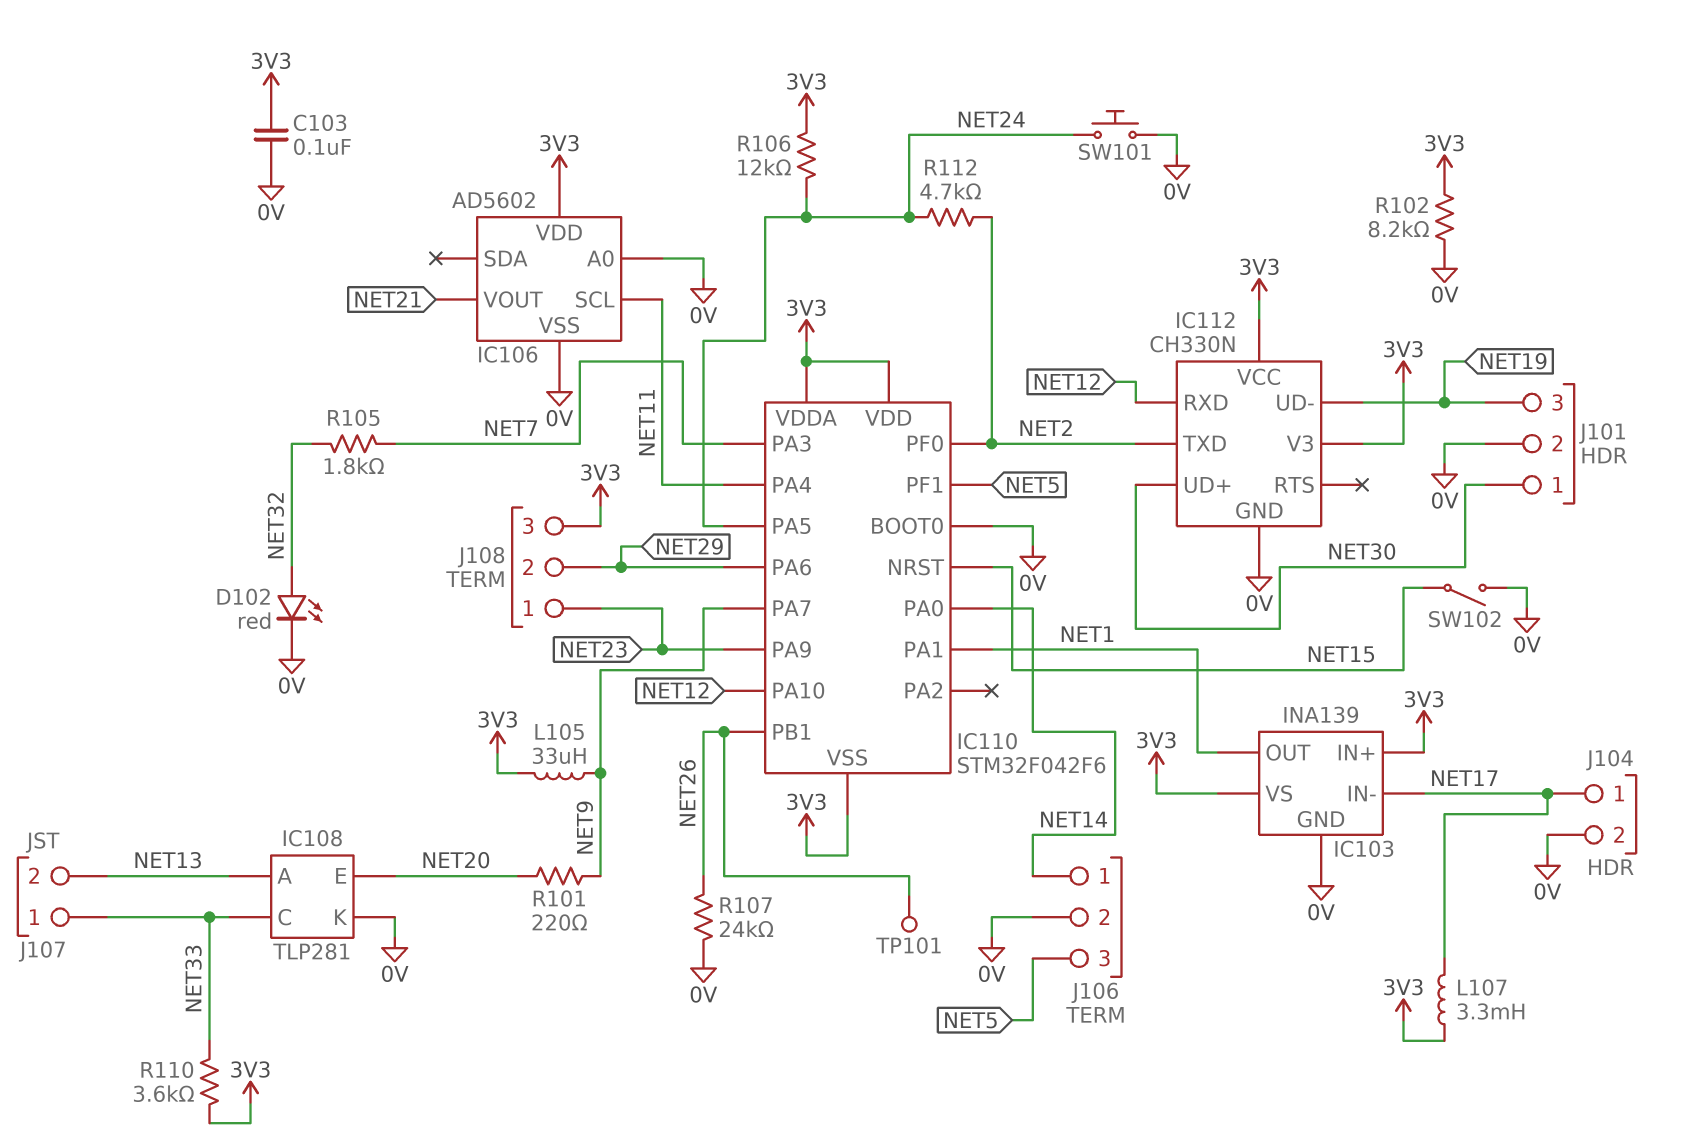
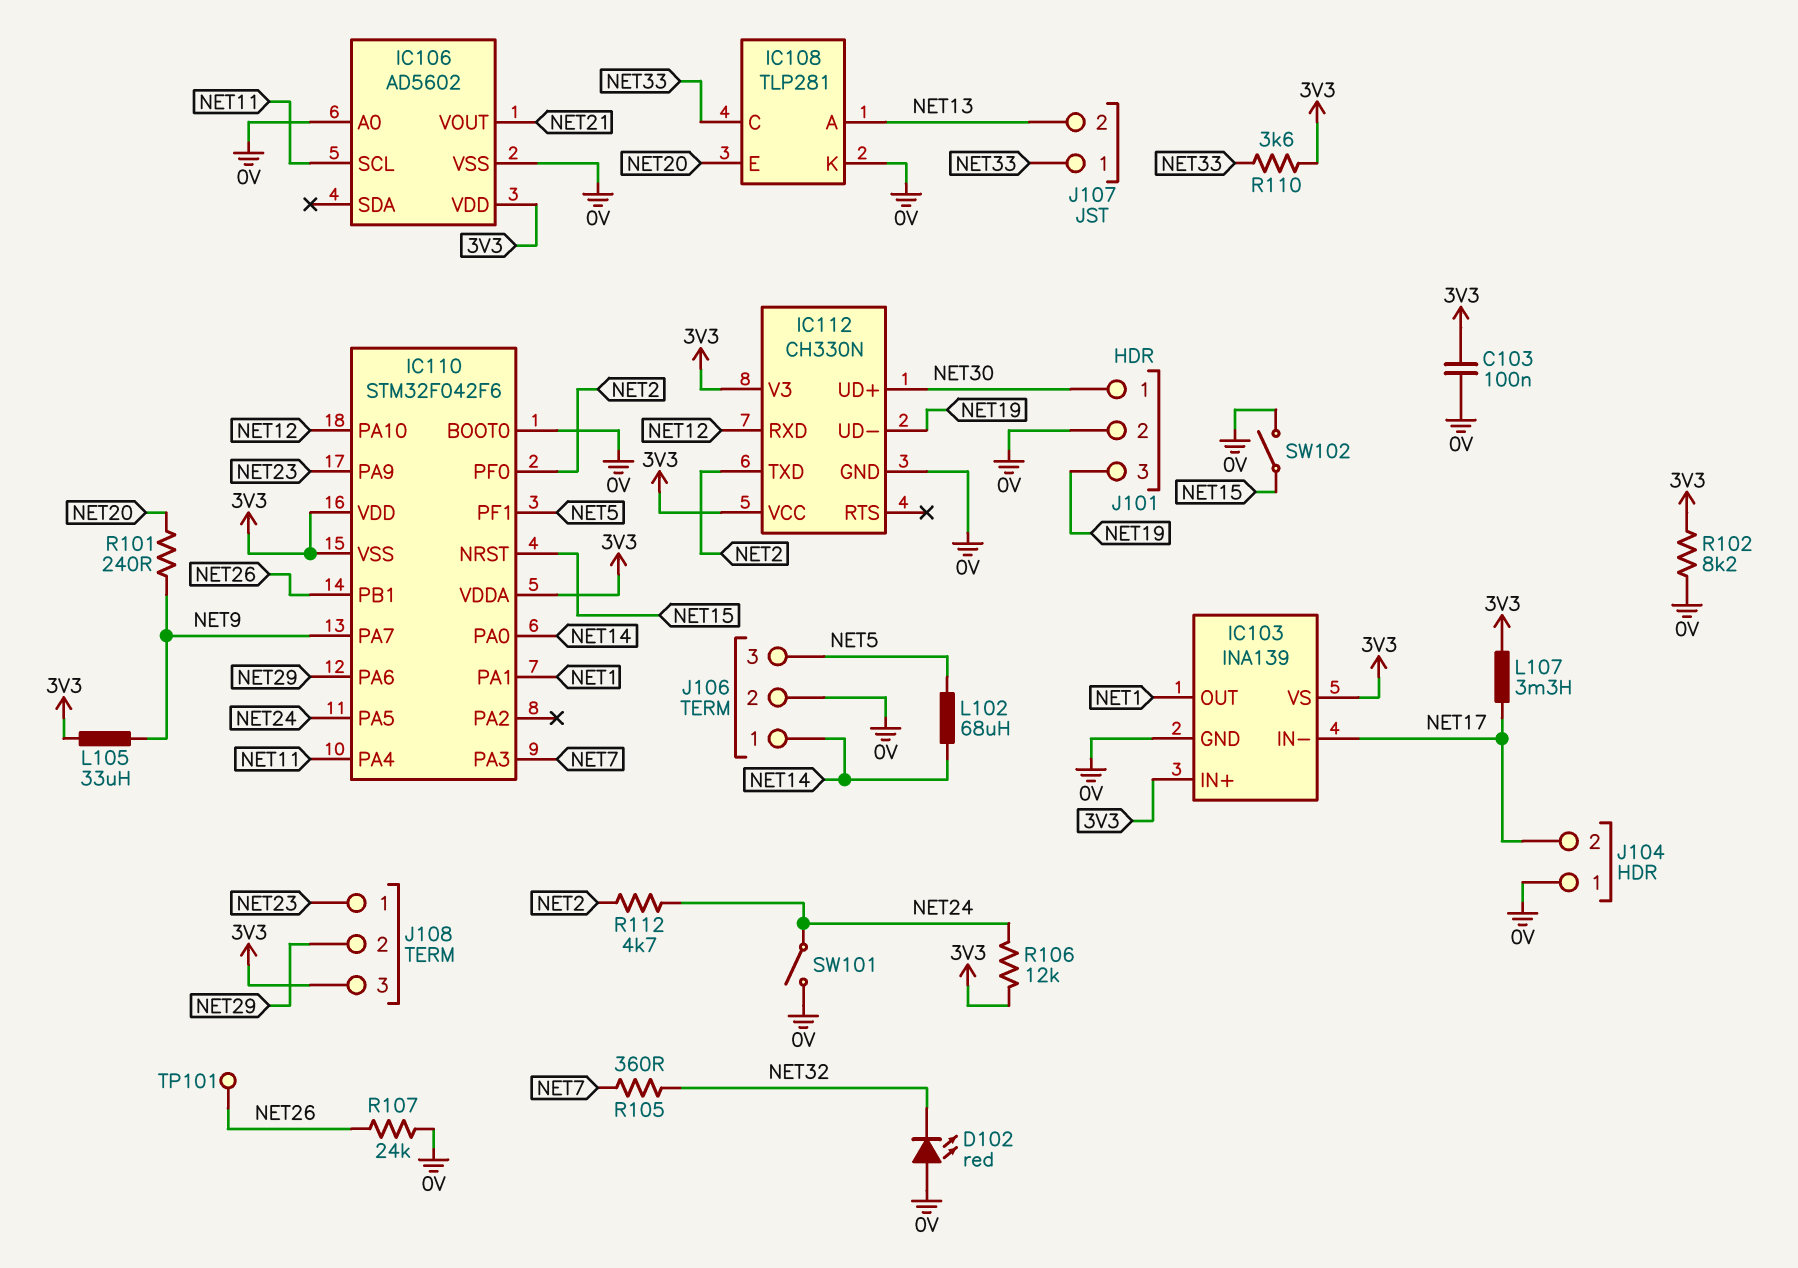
D102: LED red (A NET32, K 0V) -> LED red (A 0V, K NET32)
J104 pin 1: NET17 -> 0V
J104 pin 2: 0V -> NET17
L102: none -> 68uH (NET5, NET14)
R101: 220 (NET9, NET20) -> 240 (NET9, NET20)
R105: 1.8k (NET7, NET32) -> 360 (NET7, NET32)
SW101: button (0V, NET24) -> switch (0V, NET24)

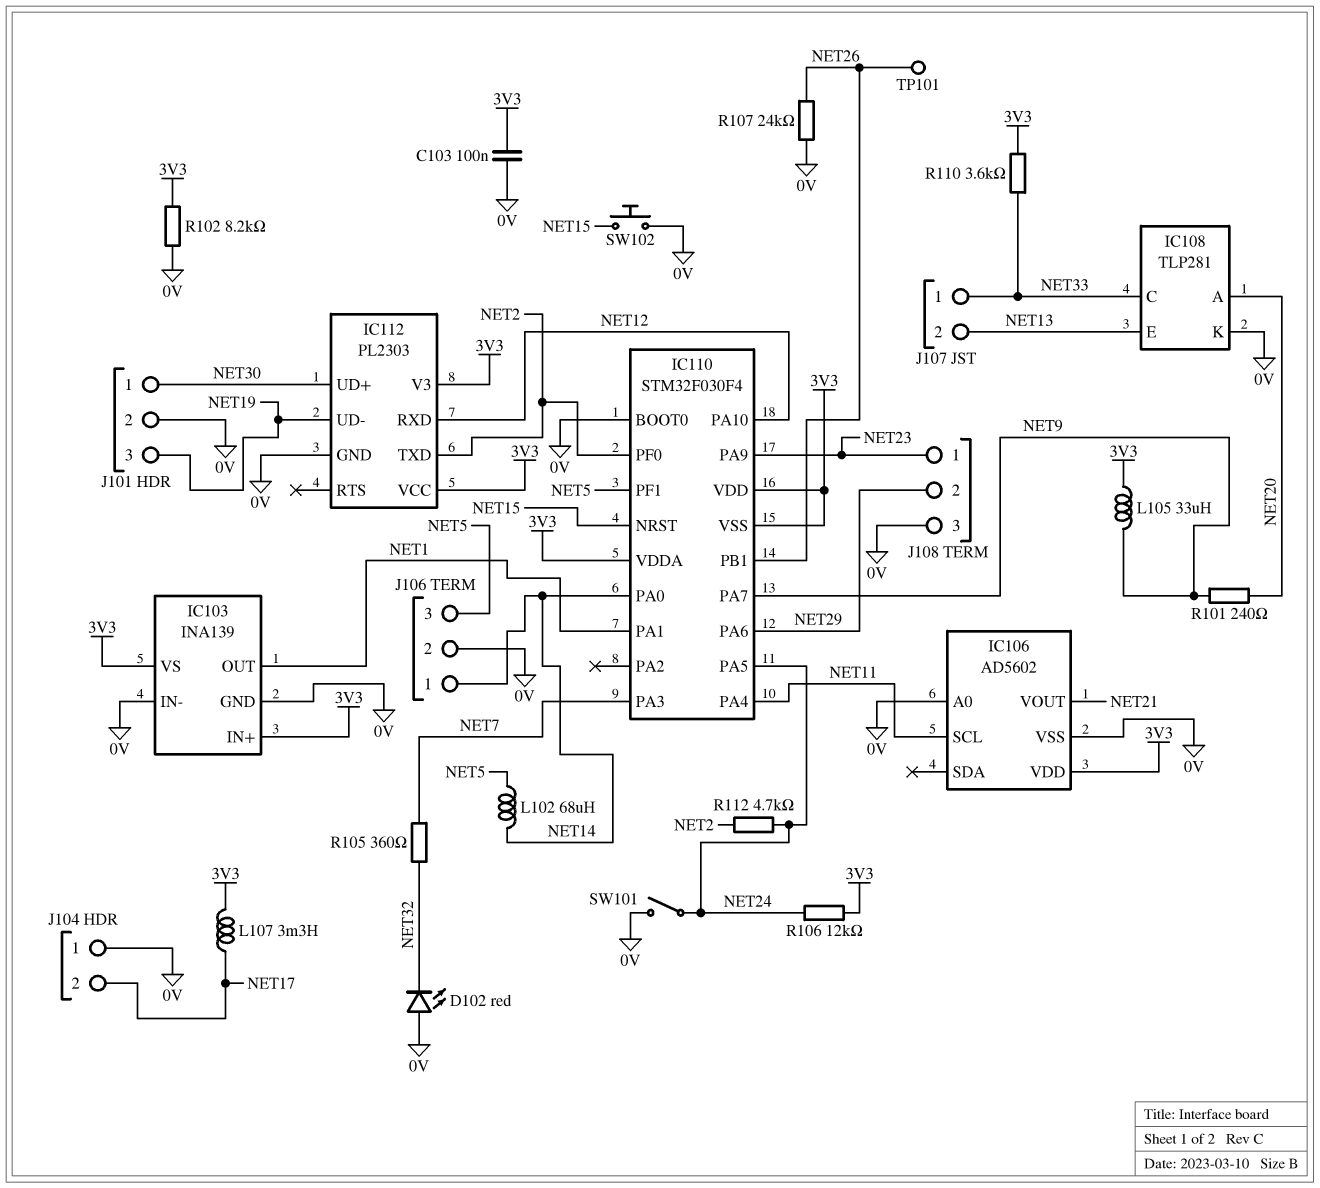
IC103 pin IN-: NET17 -> 0V
IC108 pin A: NET13 -> NET20
IC108 pin E: NET20 -> NET13
IC110: STM32F042F6 -> STM32F030F4
IC112: CH330N -> PL2303
J108 pin 3: 3V3 -> 0V
SW102: switch (0V, NET15) -> button (0V, NET15)

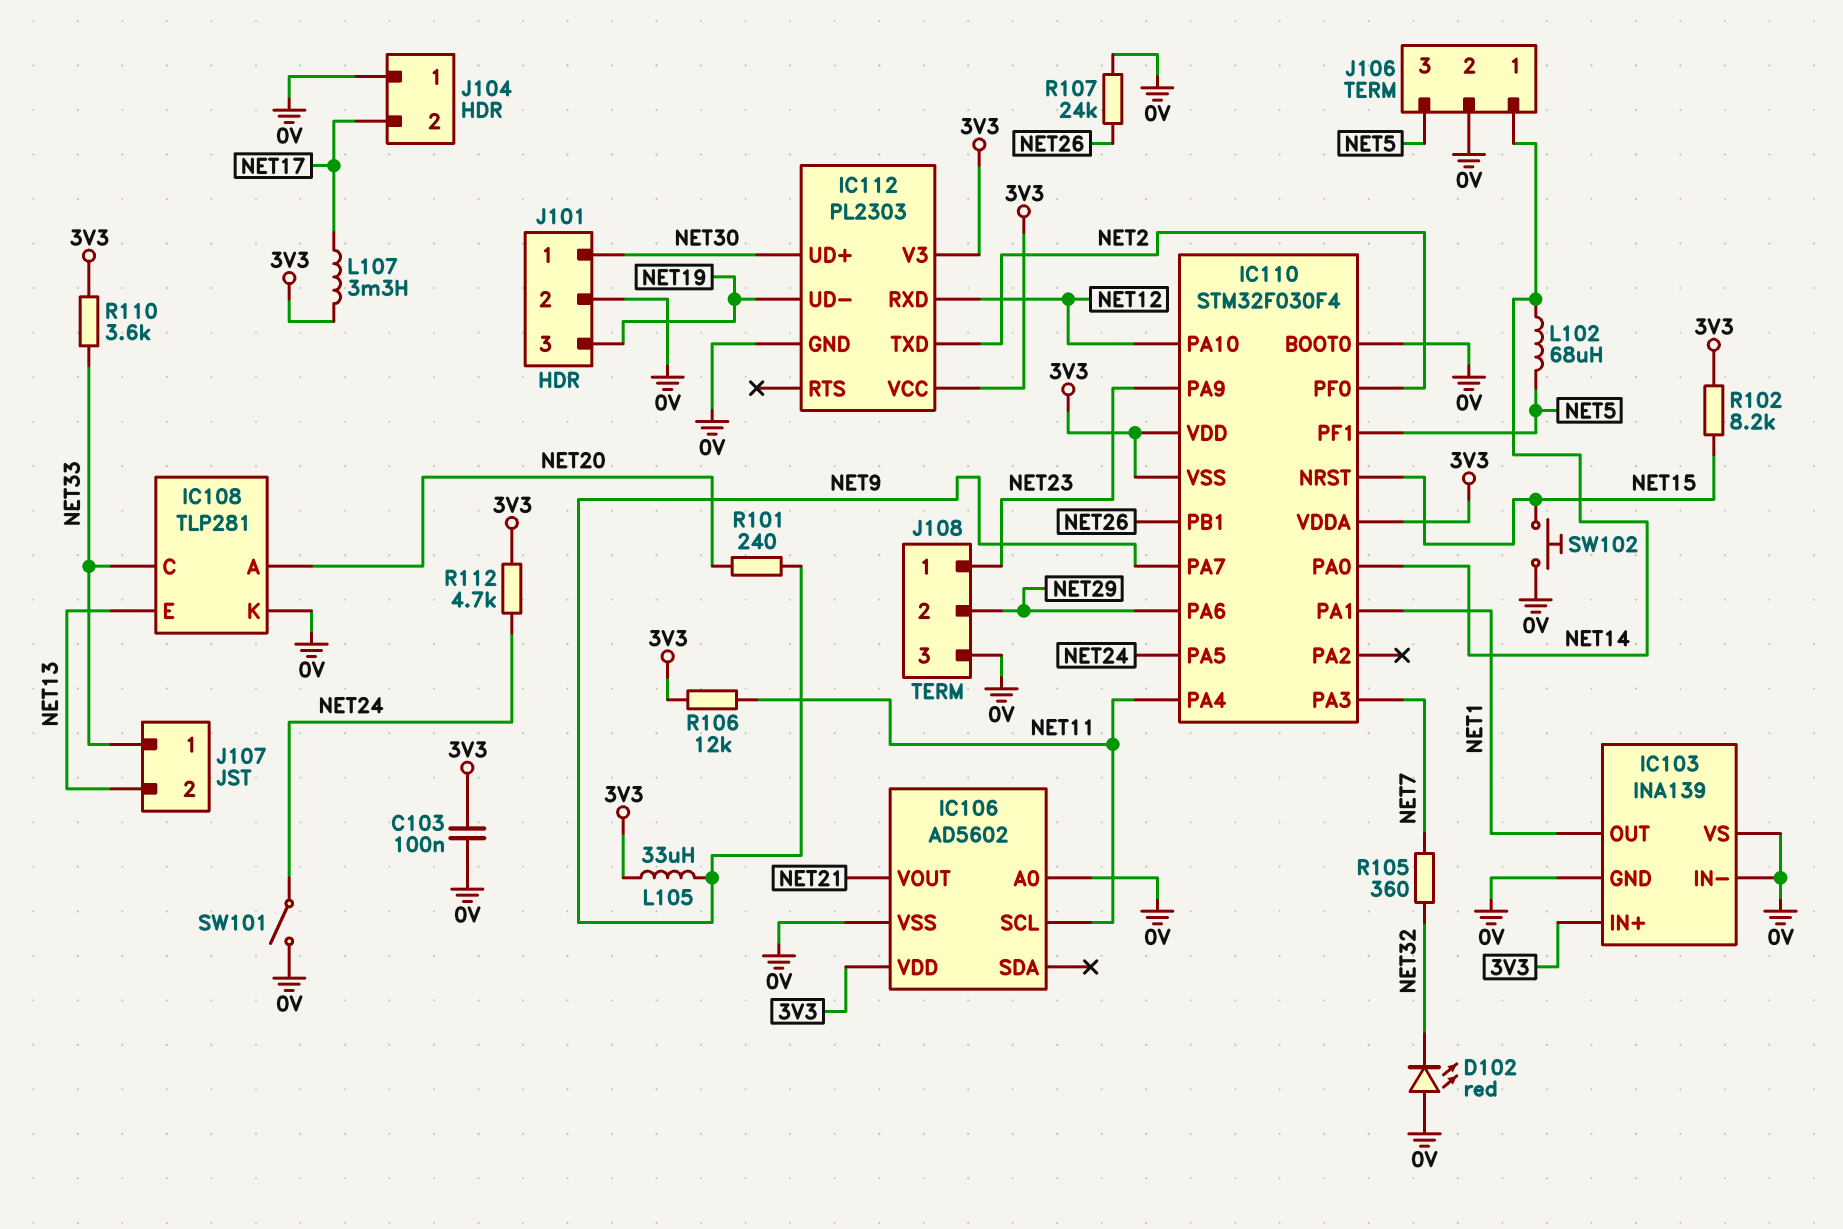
IC103 pin VS: 3V3 -> 0V
R102: 8.2k (0V, 3V3) -> 8.2k (3V3, NET15)
R106: 12k (3V3, NET24) -> 12k (3V3, NET11)
R112: 4.7k (NET2, NET24) -> 4.7k (3V3, NET24)
TP101: test point (NET26) -> none

